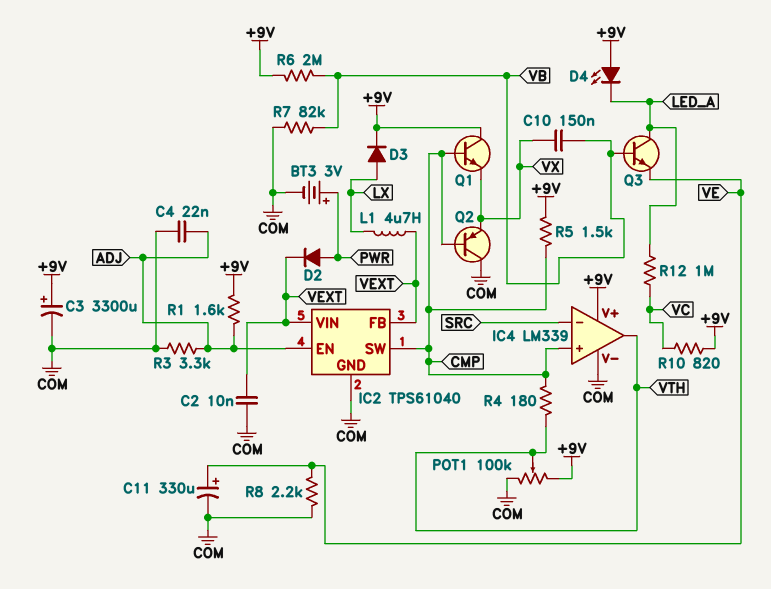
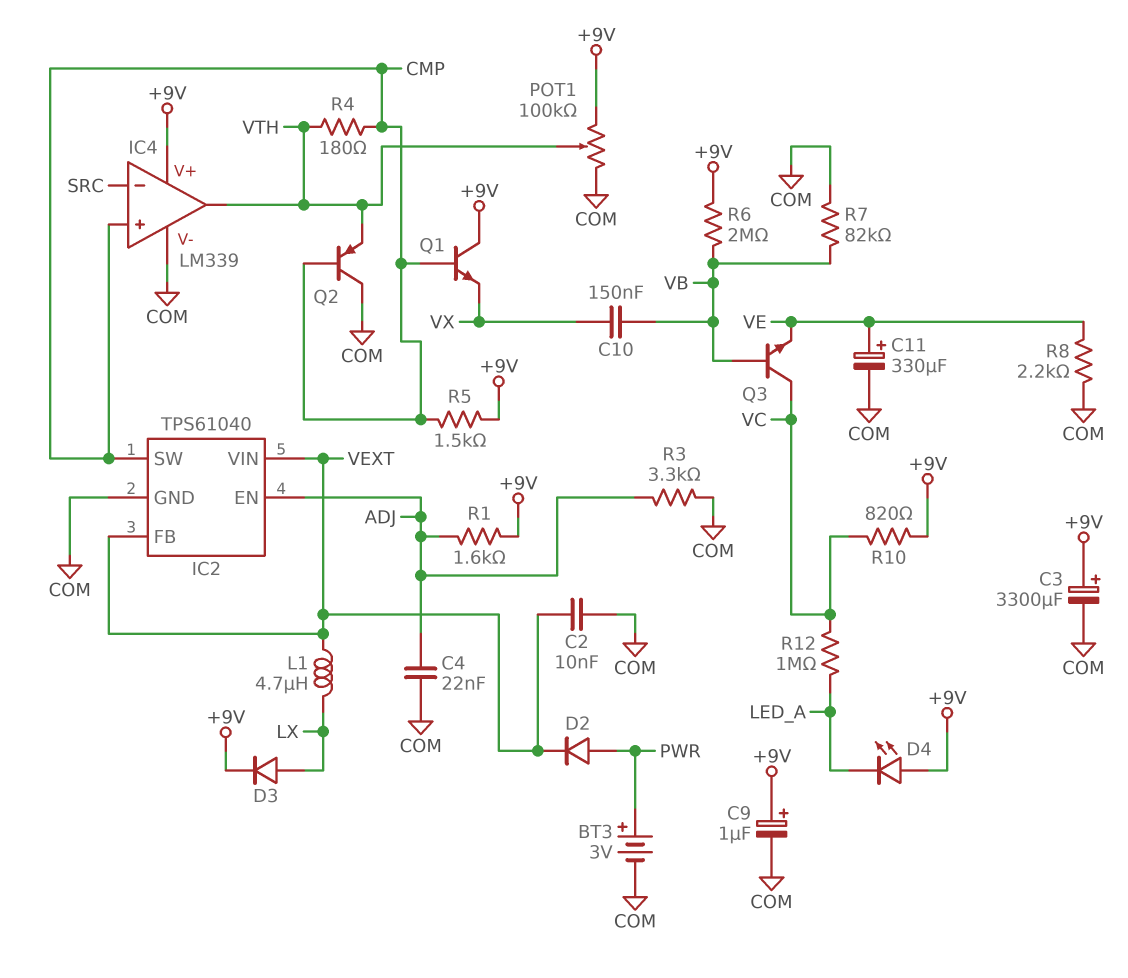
C9: none -> 1uF (plus +9V, minus COM)
Q2: PNP (B CMP, C COM, E VX) -> PNP (B CMP, C COM, E VTH)
Q3: NPN (B VB, C LED_A, E VE) -> NPN (B VB, C VC, E VE)

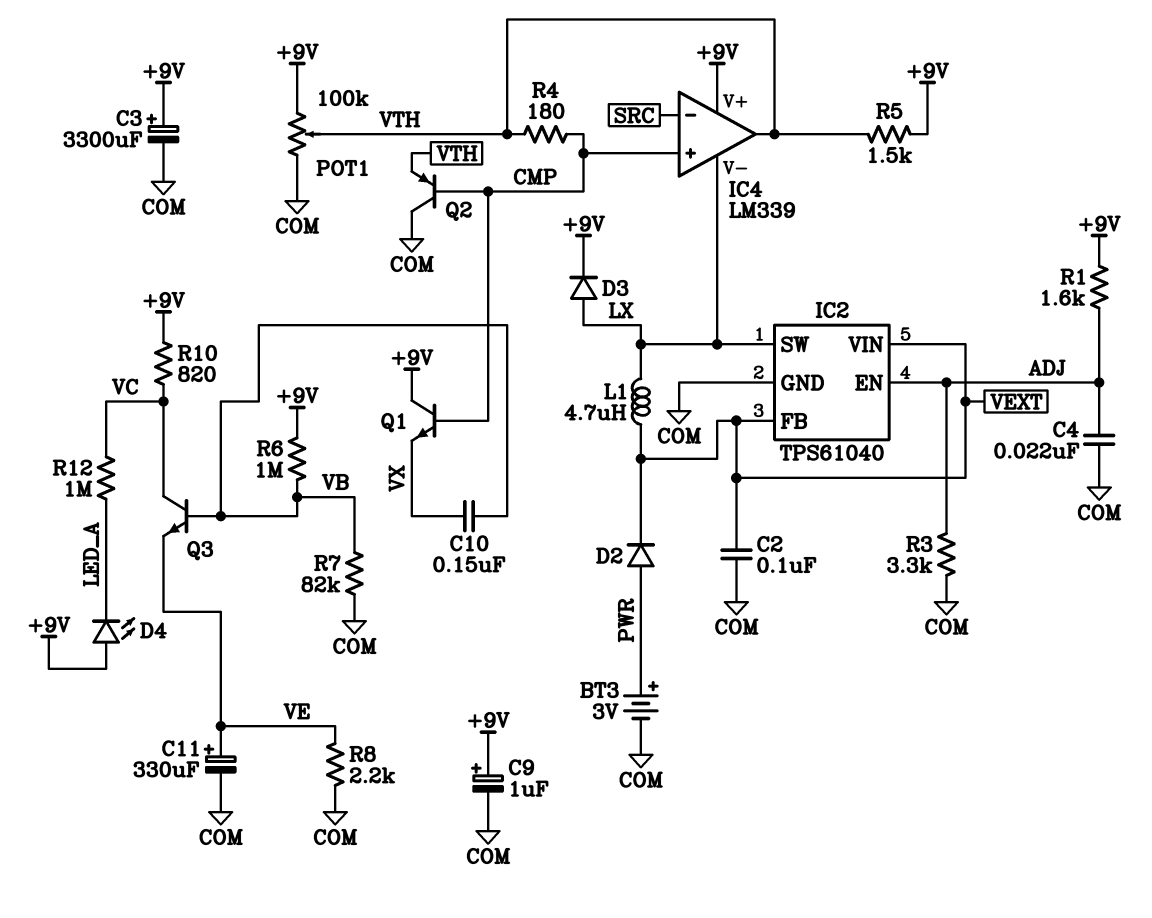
C2: 10nF (COM, VEXT) -> 100nF (COM, VEXT)
IC2 pin SW: CMP -> LX
IC4 pin V-: COM -> LX
R5: 1.5k (+9V, CMP) -> 1.5k (+9V, VTH)
R6: 2M (+9V, VB) -> 1M (+9V, VB)

